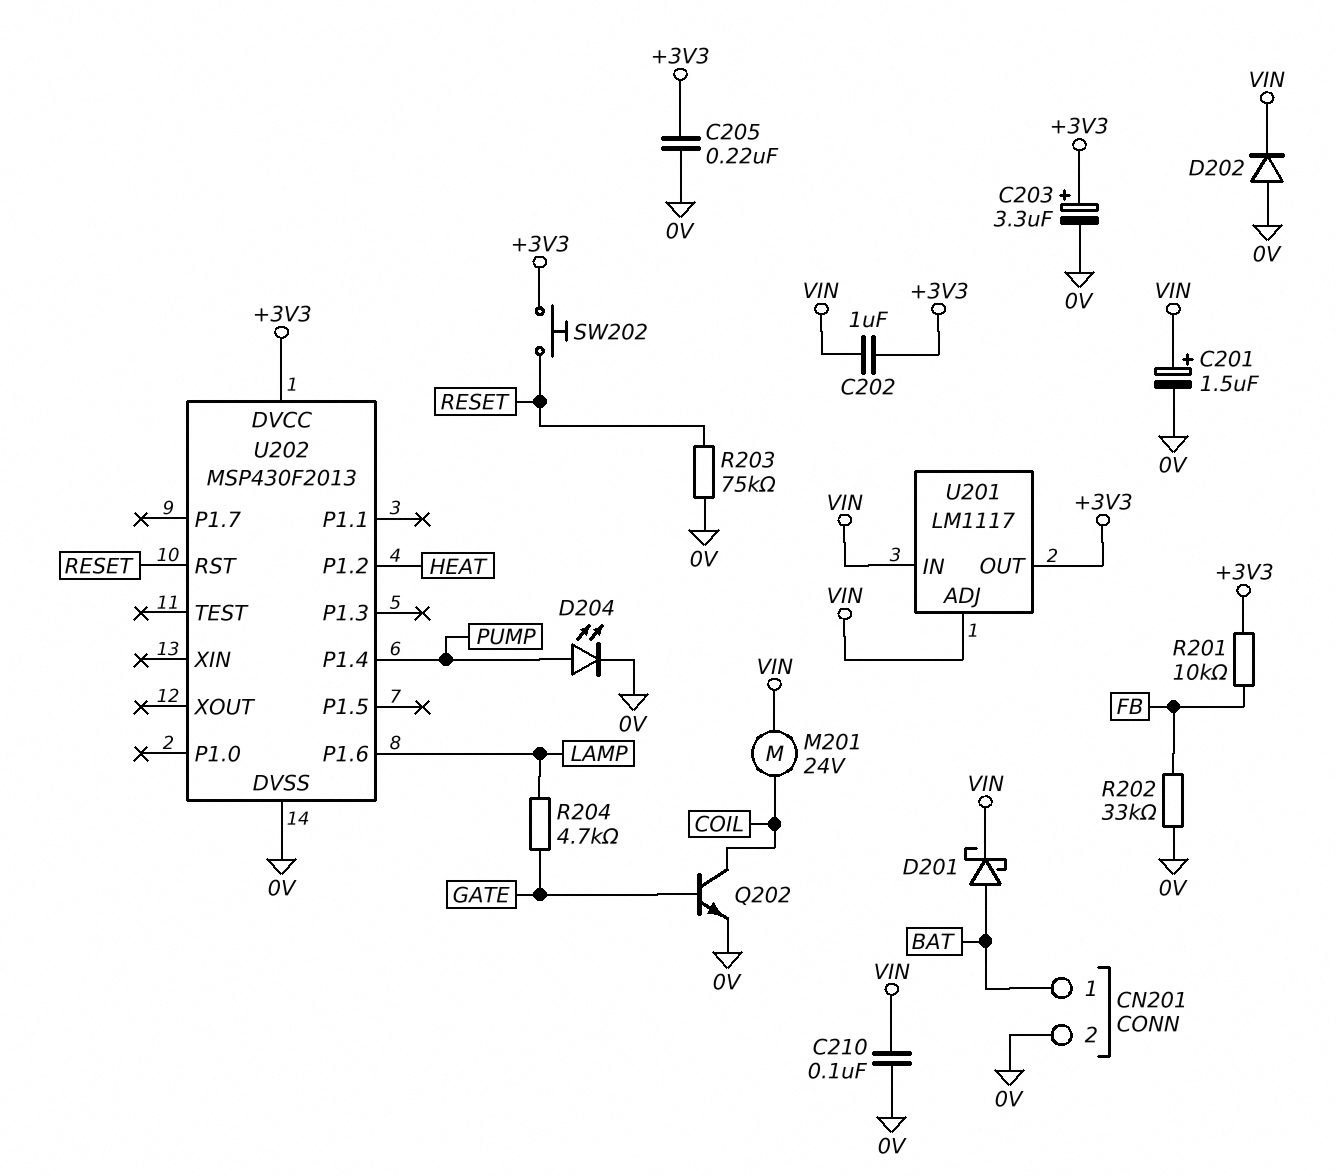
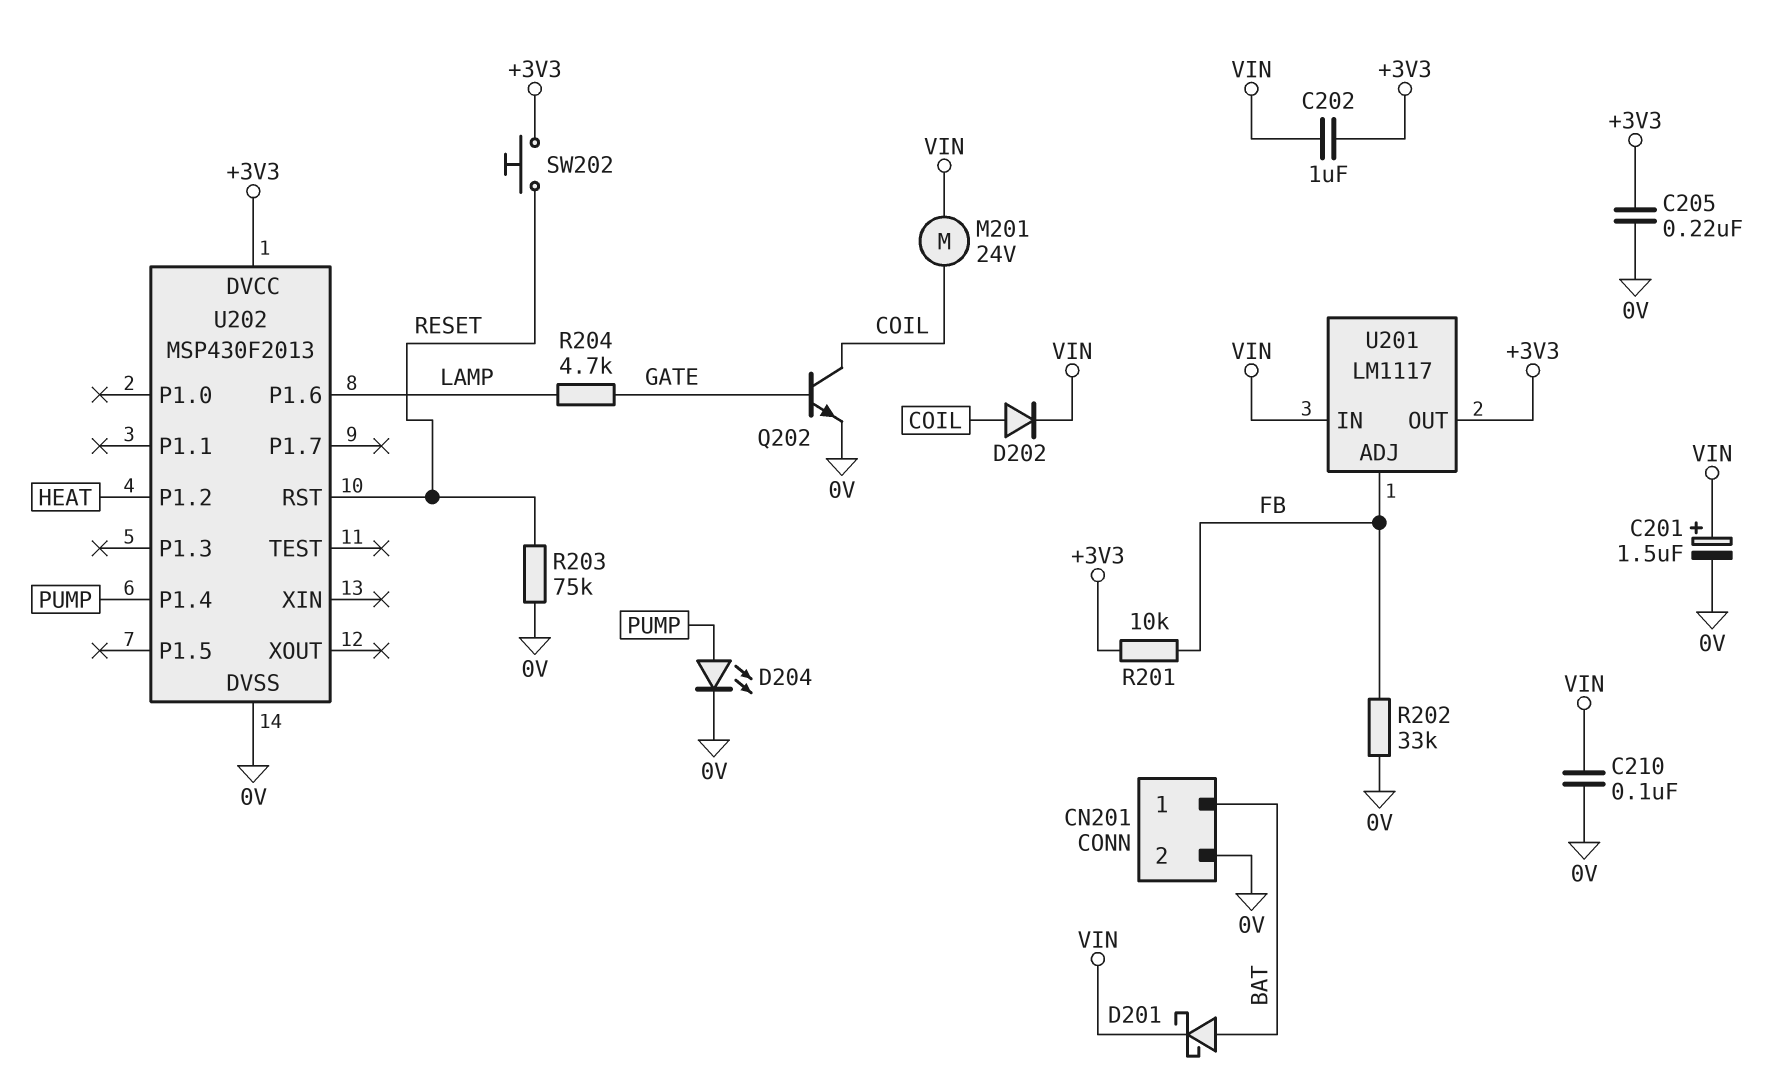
C203: 3.3uF (plus +3V3, minus 0V) -> none
D202: diode (A 0V, K VIN) -> diode (A COIL, K VIN)
U201 pin ADJ: VIN -> FB

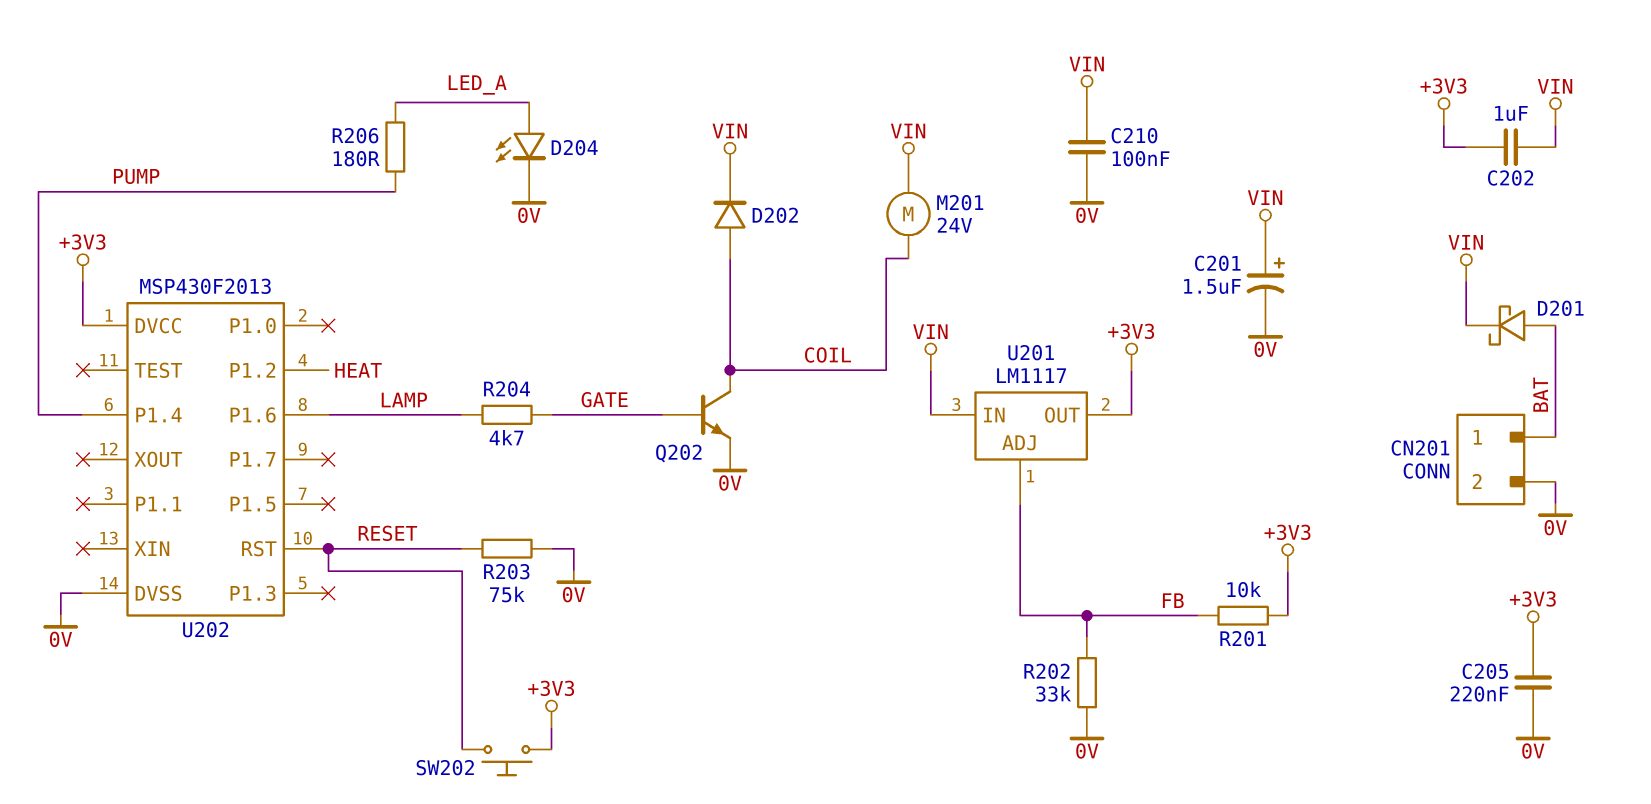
D204: LED (A PUMP, K 0V) -> LED (A LED_A, K 0V)
R206: none -> 180 (LED_A, PUMP)

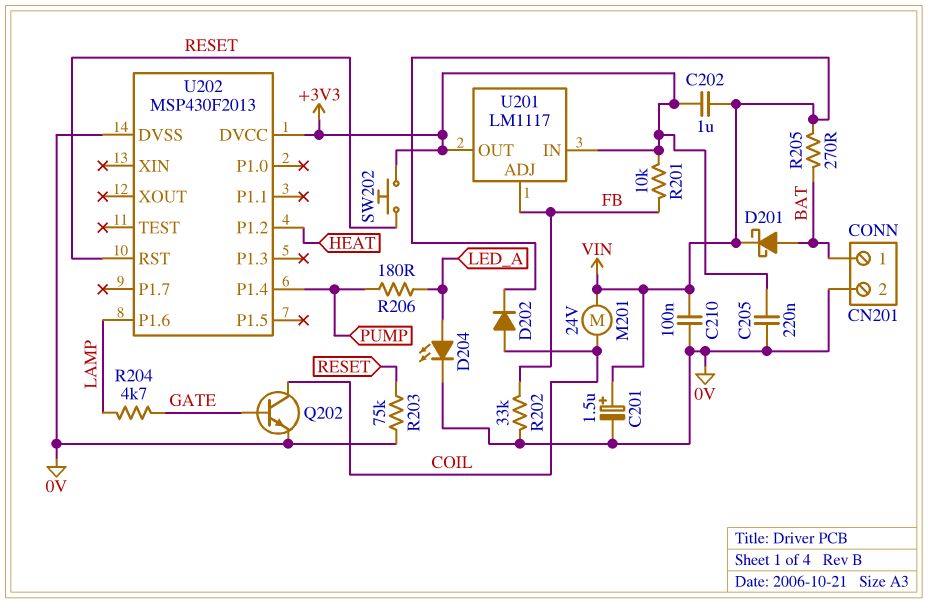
R205: none -> 270 (BAT, VIN)
U201 pin IN: VIN -> +3V3

